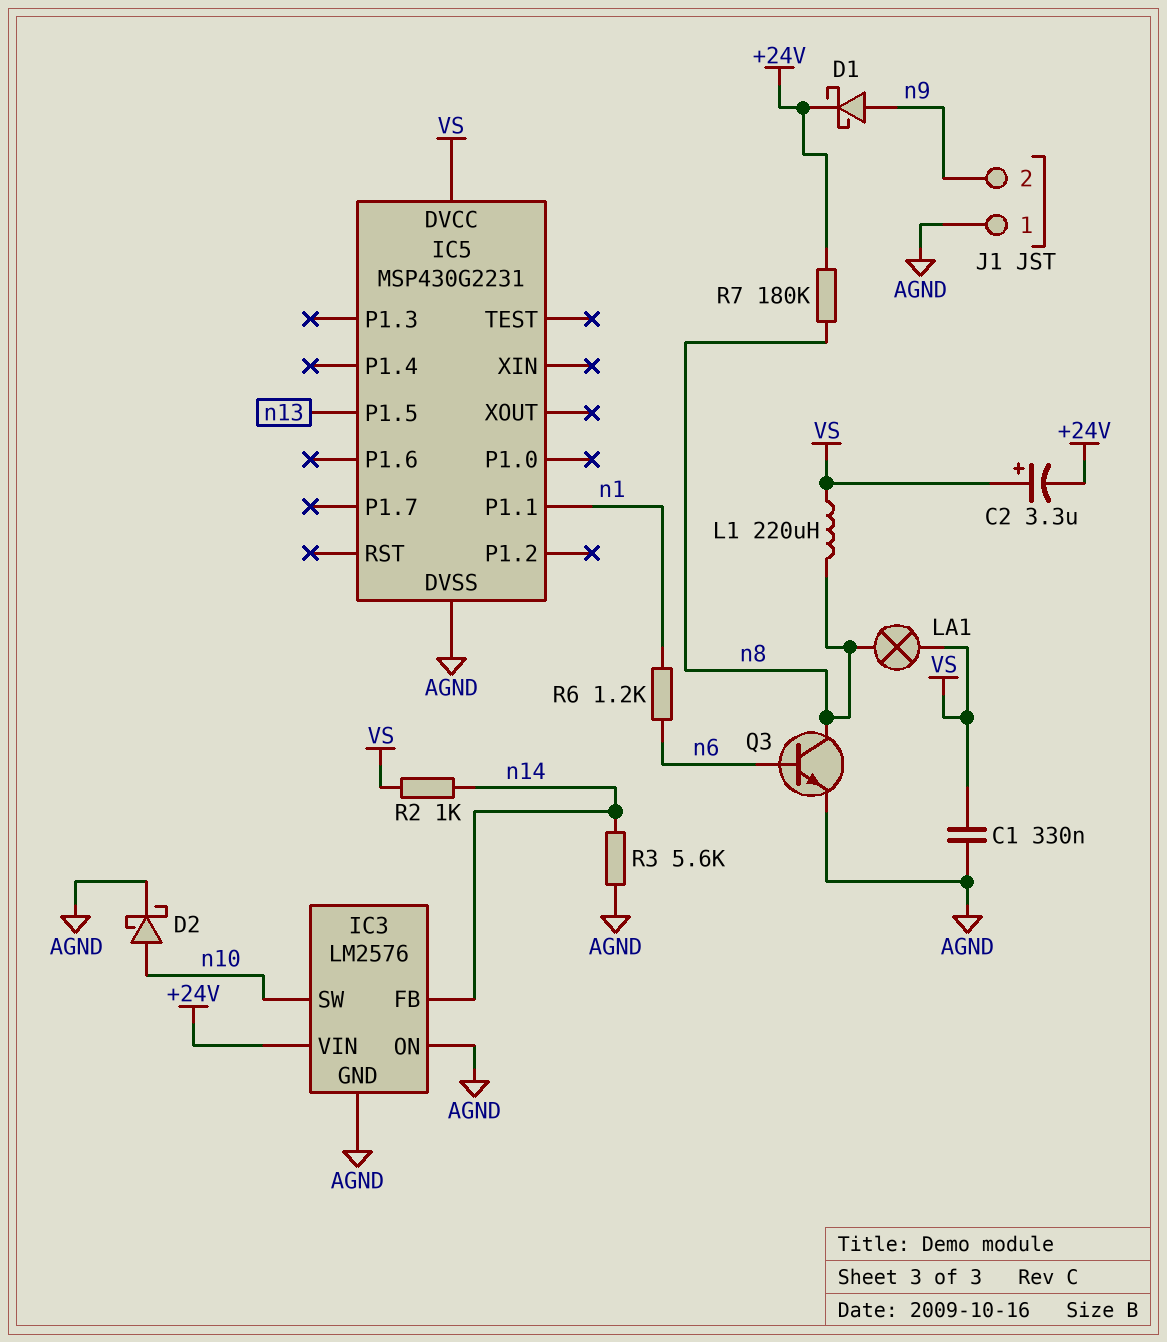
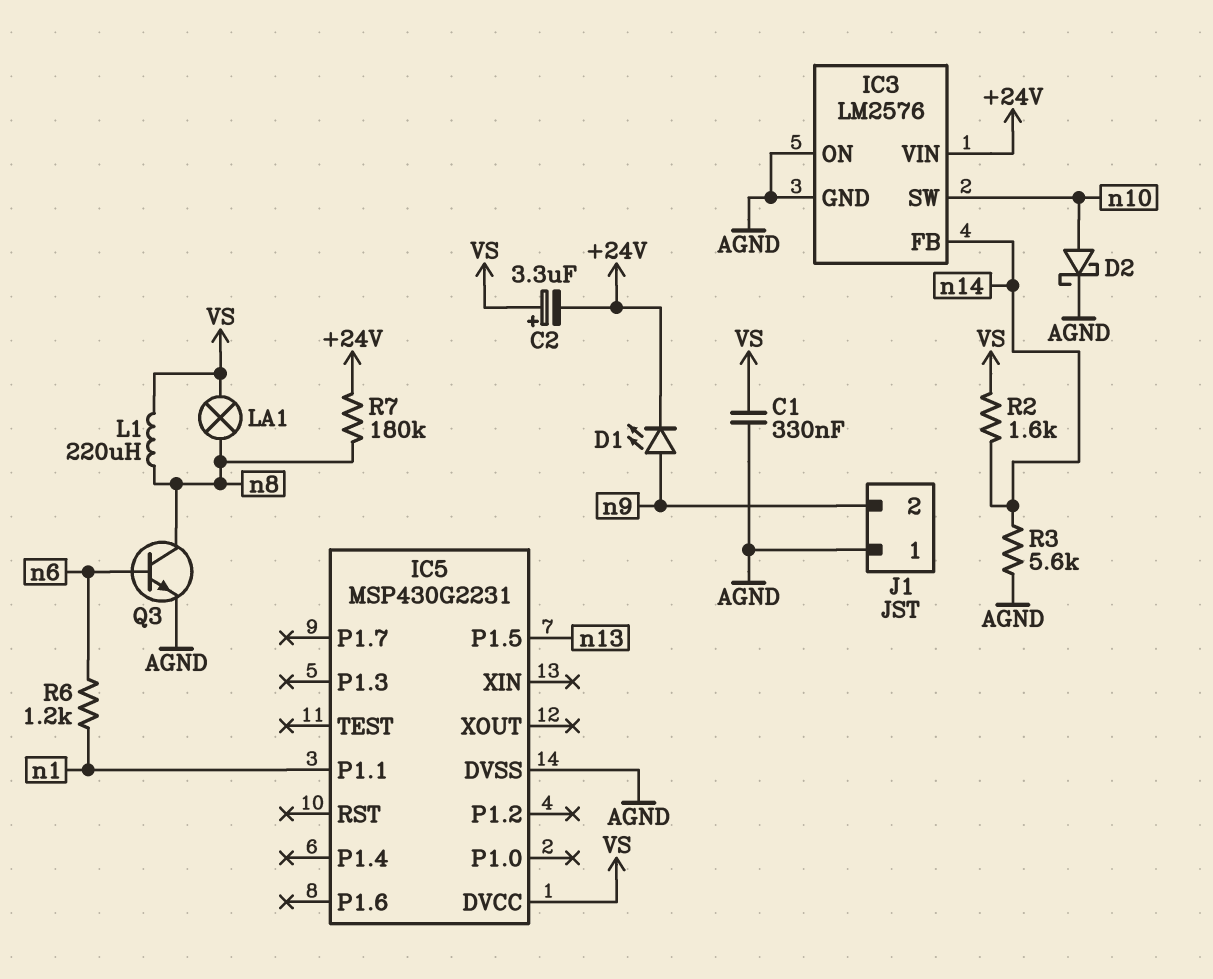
D1: schottky (A n9, K +24V) -> LED (A n9, K +24V)
R2: 1k (VS, n14) -> 1.6k (VS, n14)

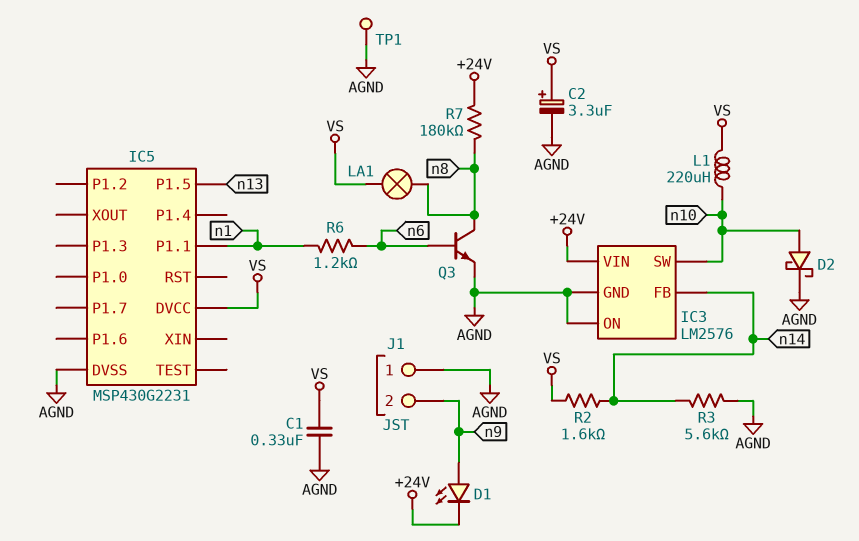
C2: 3.3uF (plus VS, minus +24V) -> 3.3uF (plus VS, minus AGND)
L1: 220uH (VS, n8) -> 220uH (VS, n10)
TP1: none -> test point (AGND)

